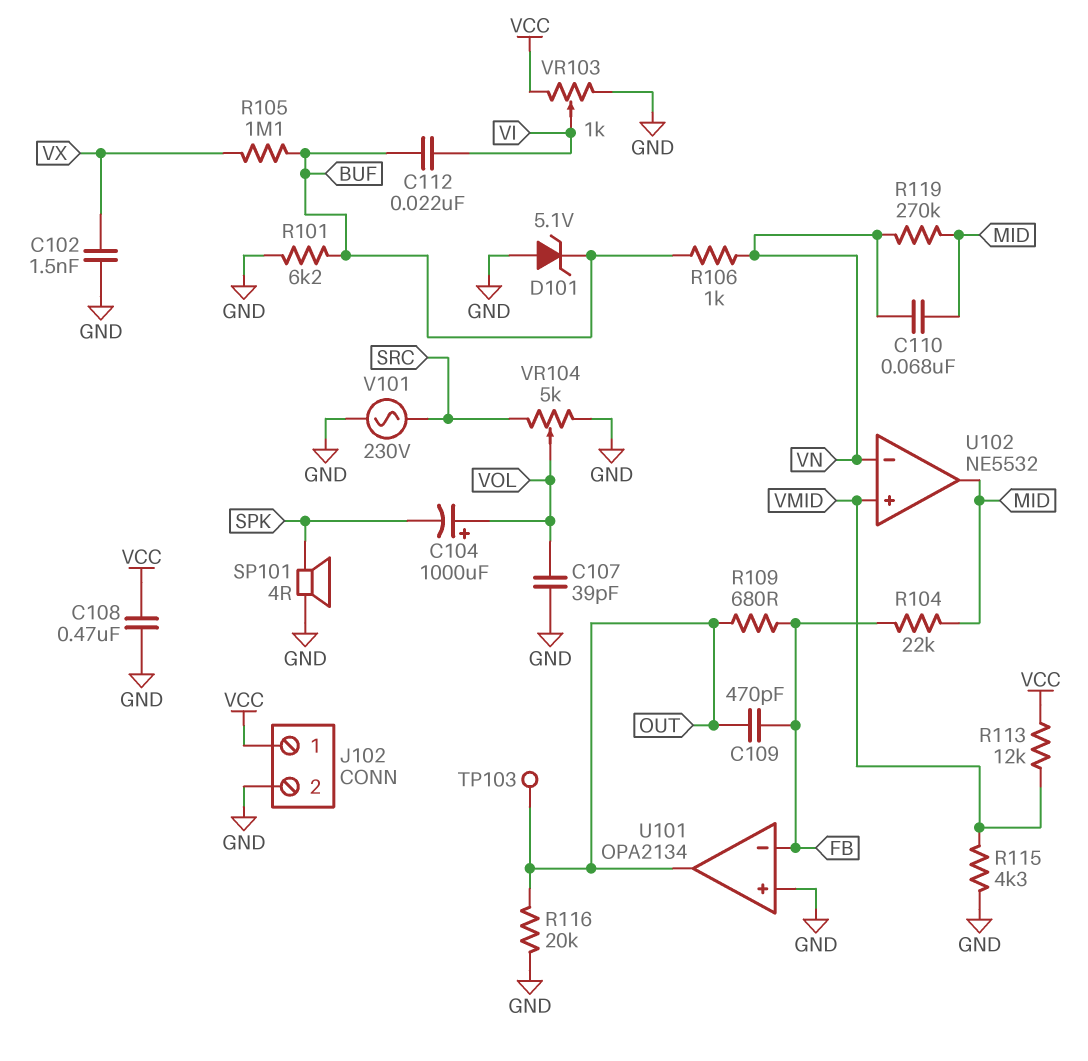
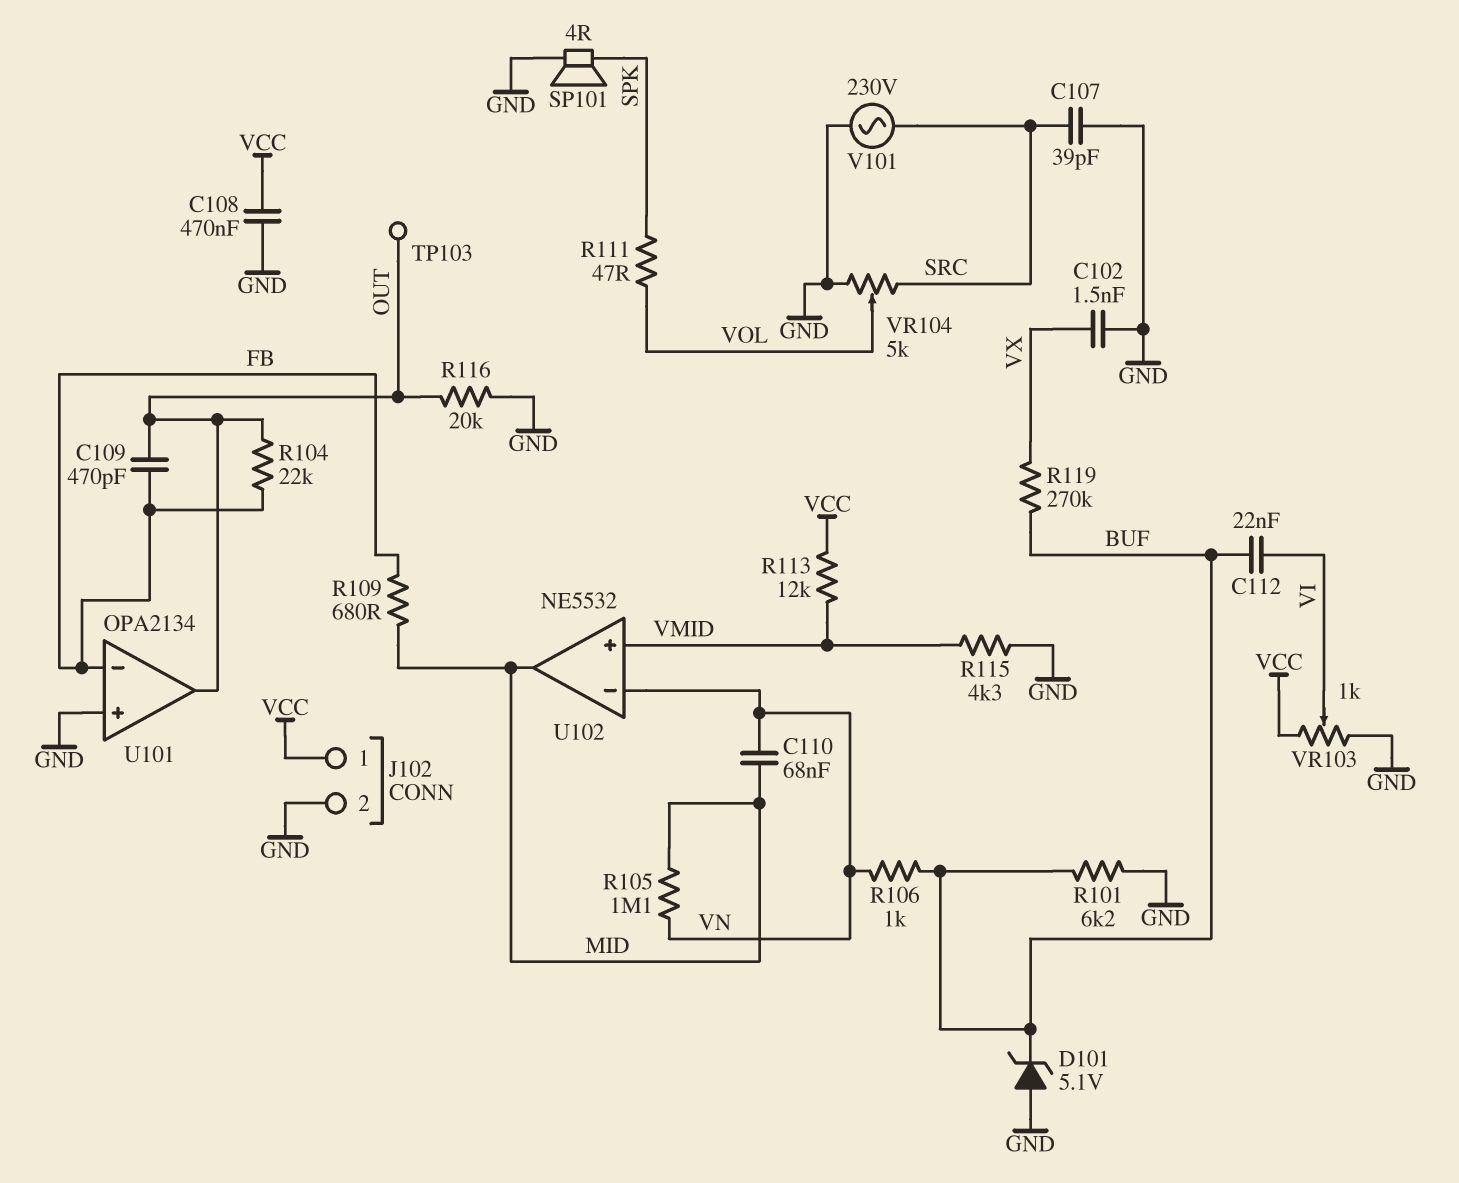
C104: 1000uF (plus VOL, minus SPK) -> none
C107: 39pF (GND, VOL) -> 39pF (GND, SRC)
R104: 22k (FB, MID) -> 22k (FB, OUT)
R105: 1.1M (BUF, VX) -> 1.1M (MID, VN)
R109: 680 (FB, OUT) -> 680 (FB, MID)
R111: none -> 47 (SPK, VOL)
R119: 270k (MID, VN) -> 270k (BUF, VX)

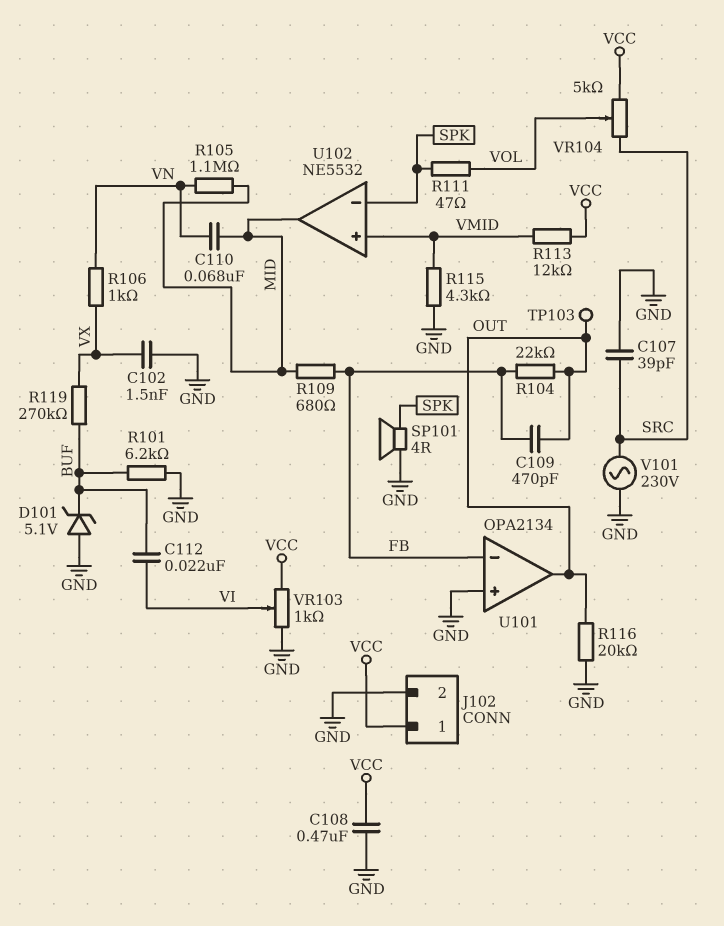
R106: 1k (BUF, VN) -> 1k (VN, VX)
U102 pin in-: VN -> SPK
VR104: 5k (GND, SRC, wiper VOL) -> 5k (SRC, VCC, wiper VOL)

